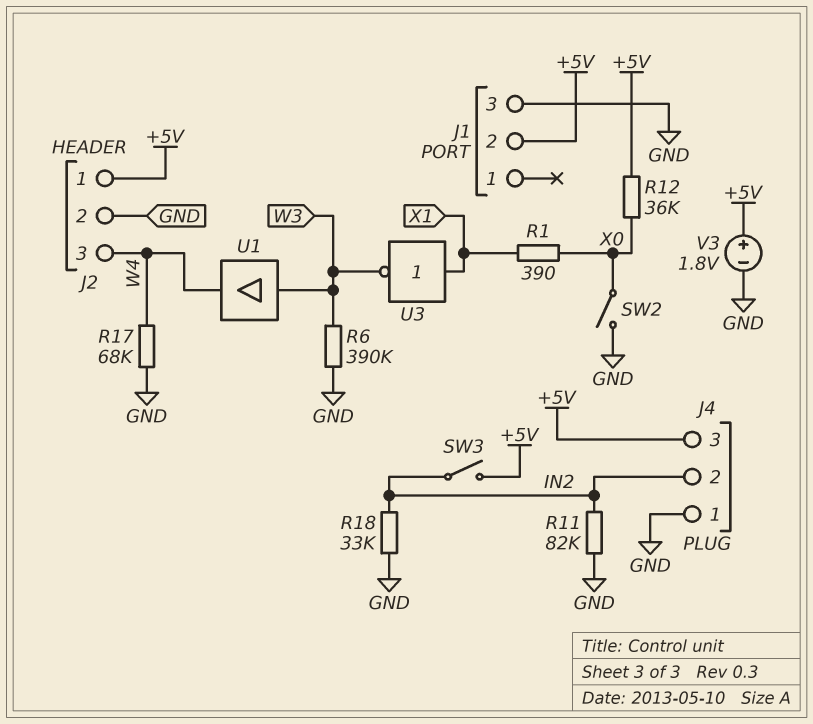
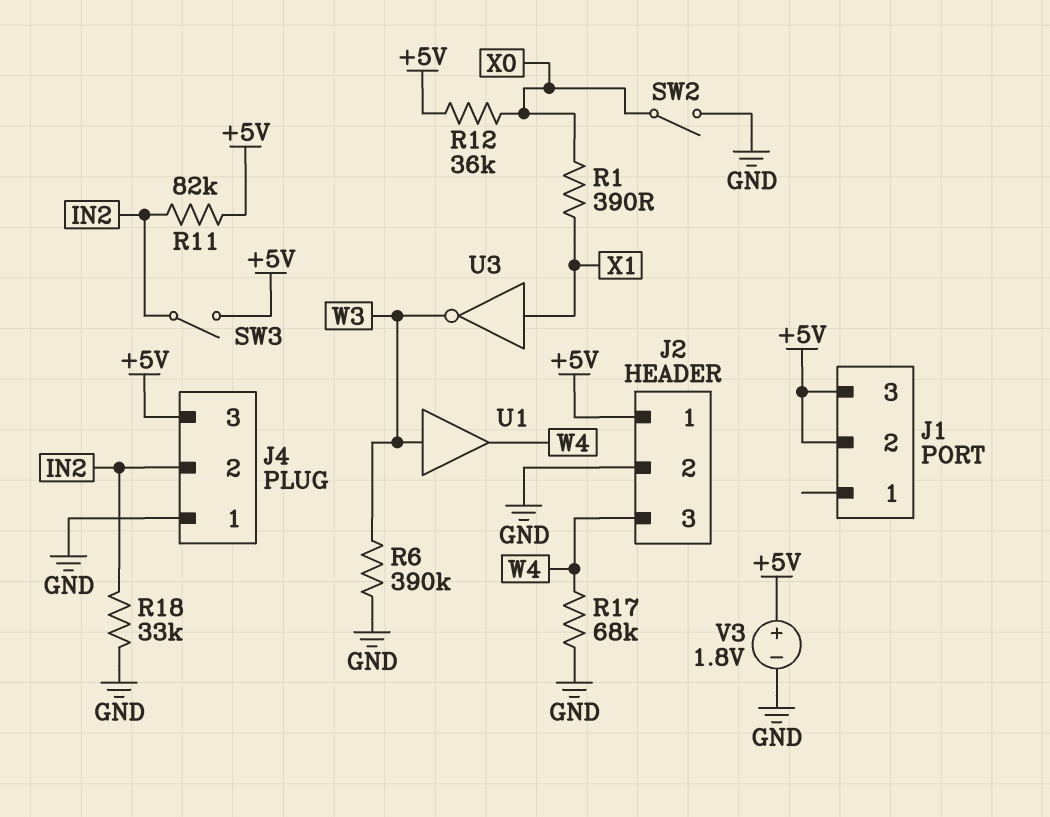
J1 pin 3: GND -> +5V
R11: 82k (GND, IN2) -> 82k (+5V, IN2)

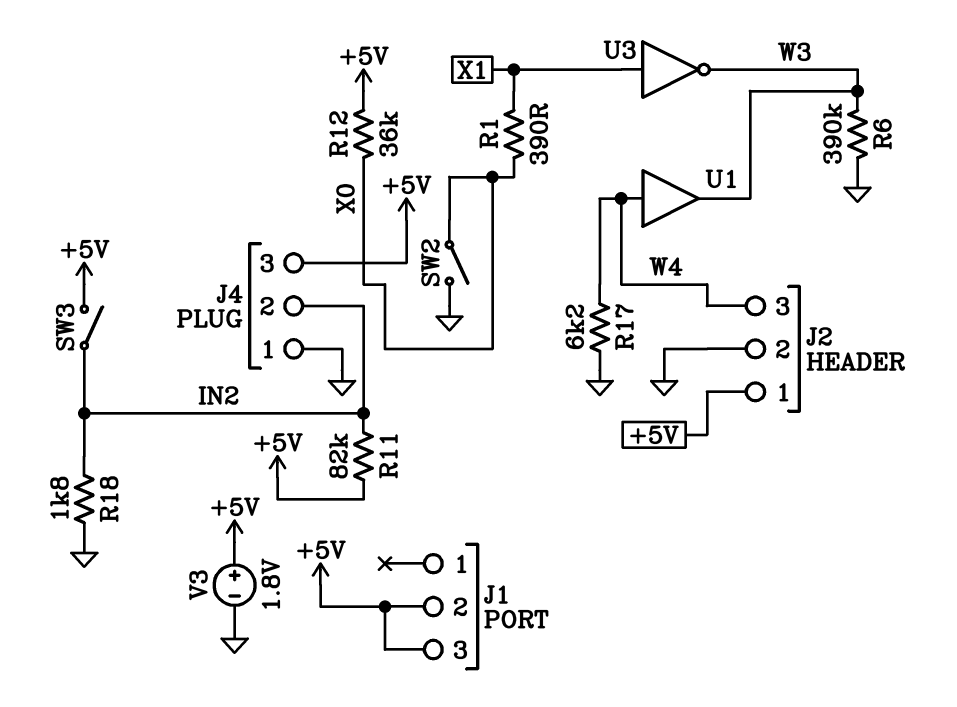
R17: 68k (GND, W4) -> 6.2k (GND, W4)
R18: 33k (GND, IN2) -> 1.8k (GND, IN2)
U1: buffer (in W3, out W4) -> buffer (in W4, out W3)

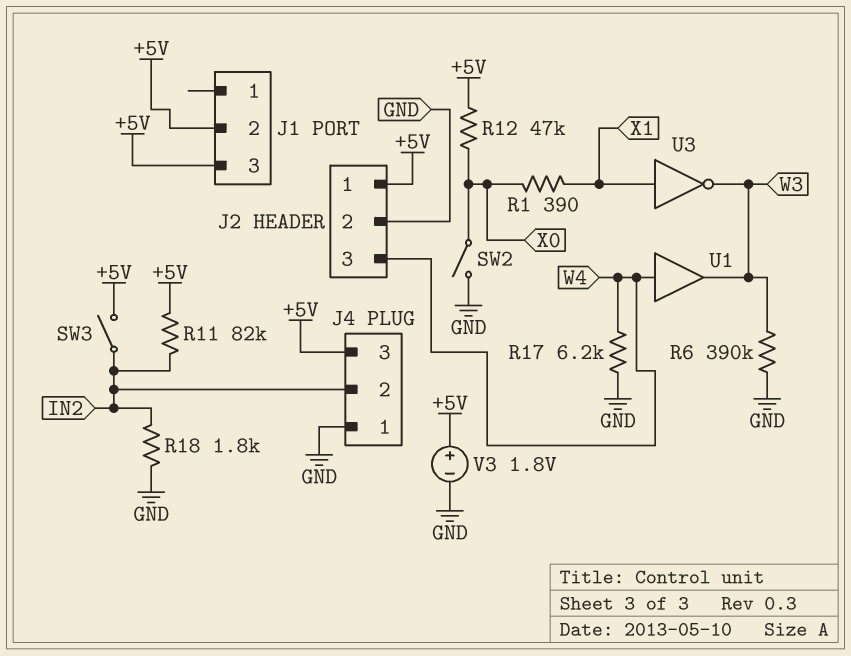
R12: 36k (+5V, X0) -> 47k (+5V, X0)

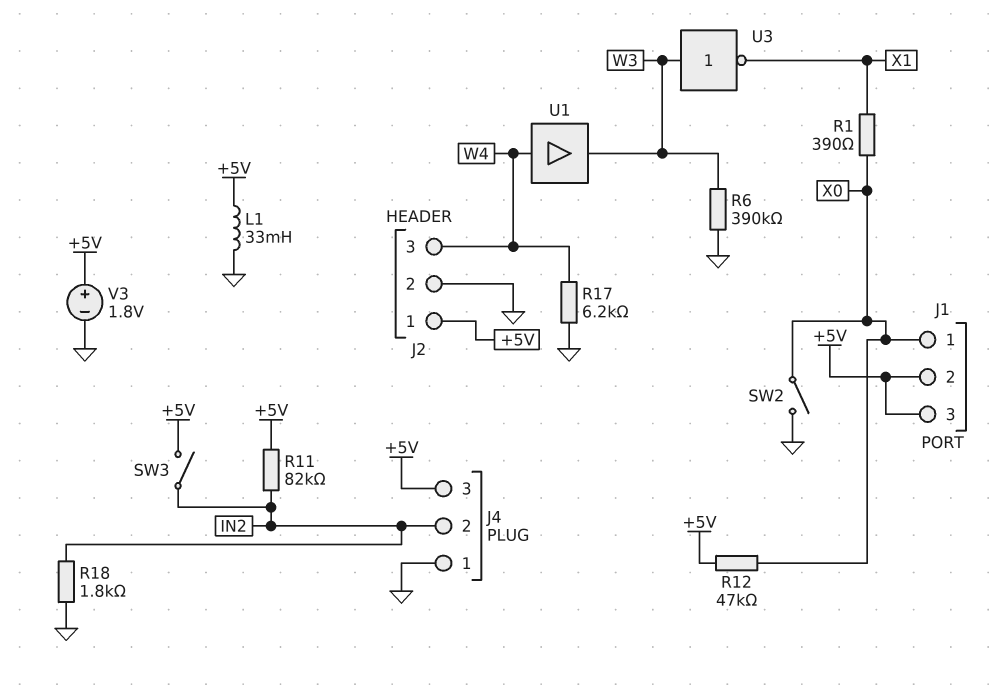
J1 pin 1: none -> X0
L1: none -> 33mH (+5V, GND)
U3: NOT (in X1, out W3) -> NOT (in W3, out X1)

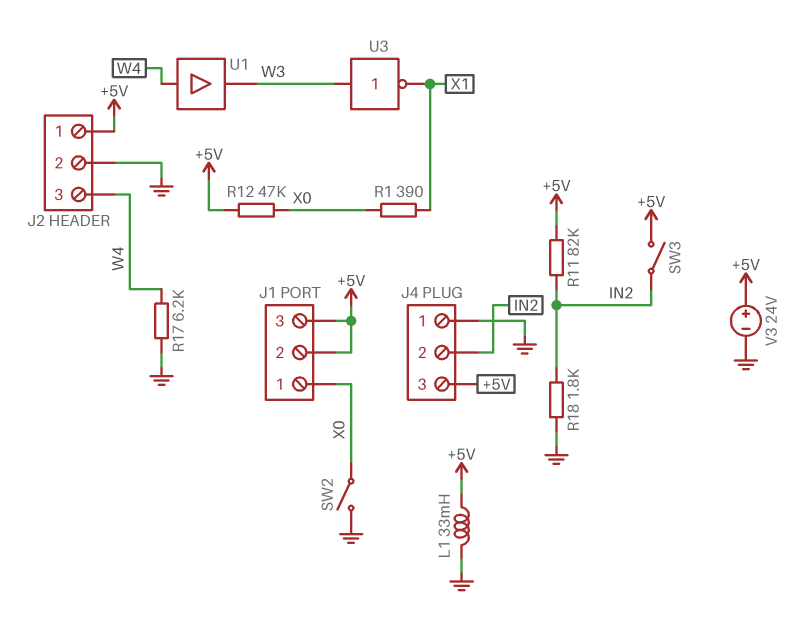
R6: 390k (GND, W3) -> none
V3: 1.8V (plus +5V, minus GND) -> 24V (plus +5V, minus GND)

